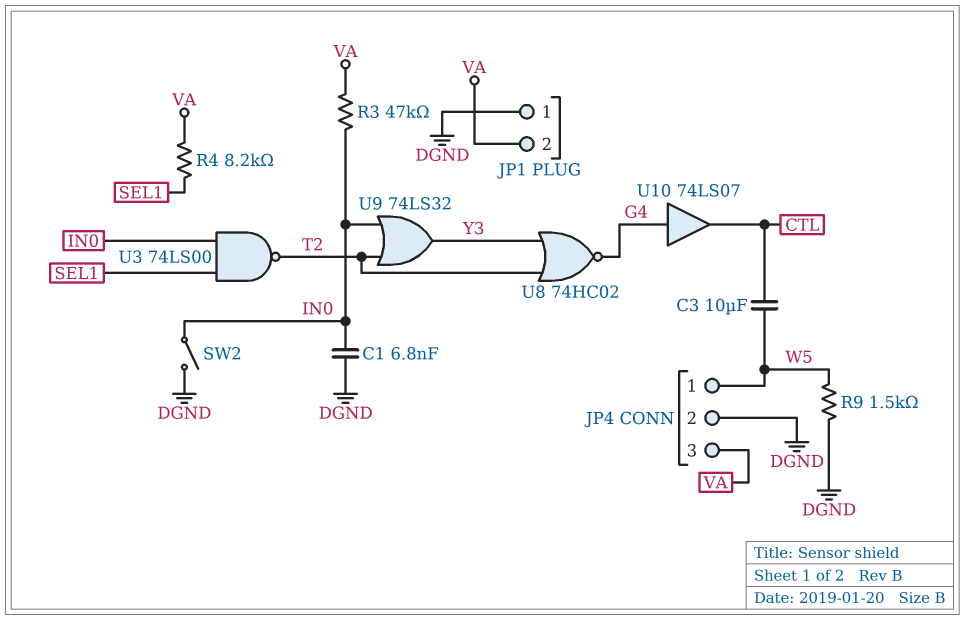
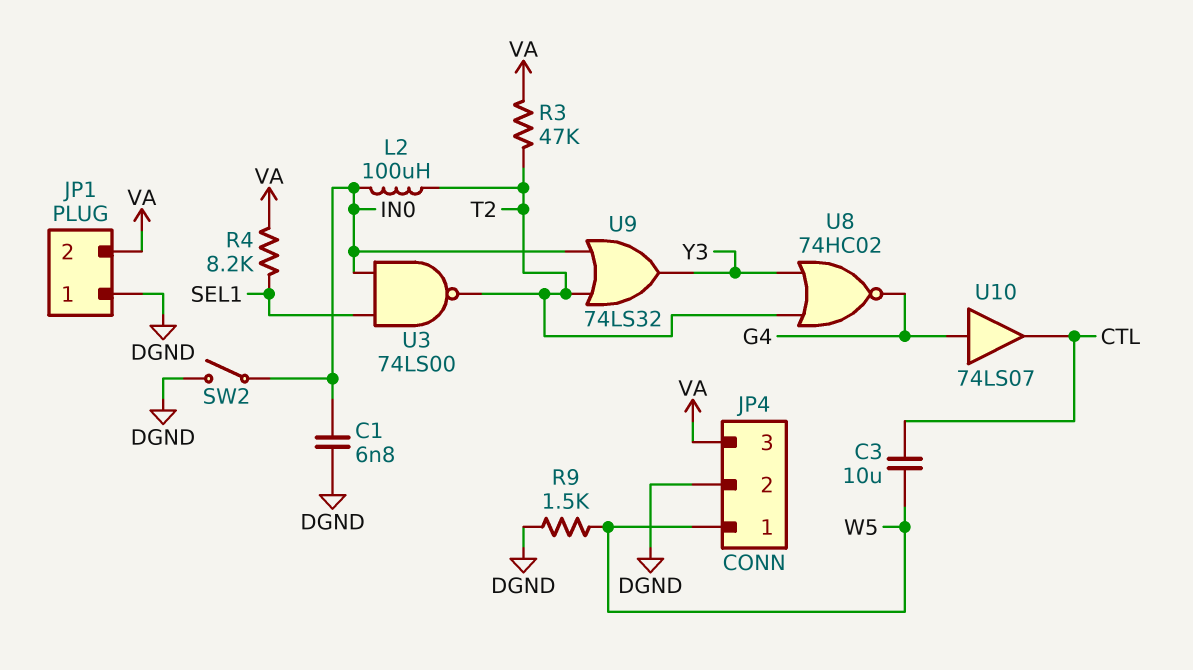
L2: none -> 100uH (IN0, T2)
R3: 47k (IN0, VA) -> 47k (T2, VA)

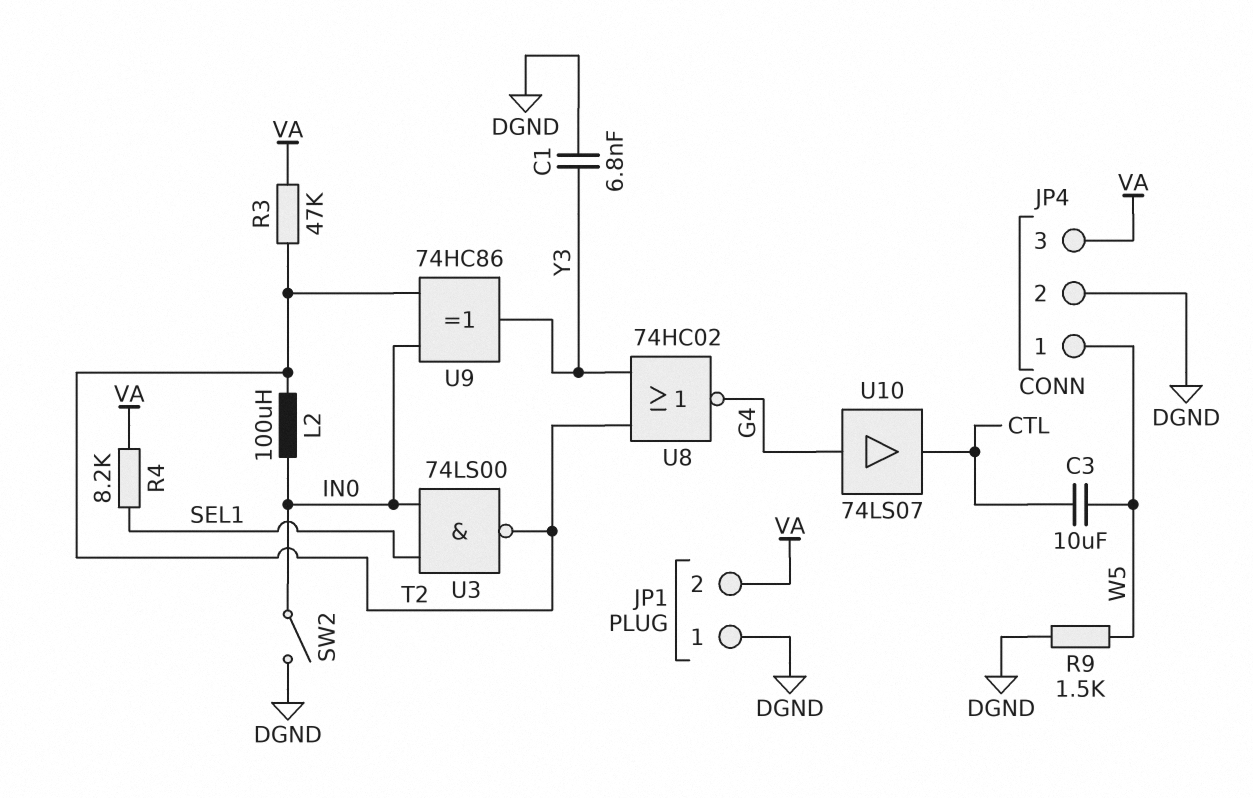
C1: 6.8nF (DGND, IN0) -> 6.8nF (DGND, Y3)
U9: OR 74LS32 (in IN0, in T2, out Y3) -> XOR 74HC86 (in IN0, in T2, out Y3)

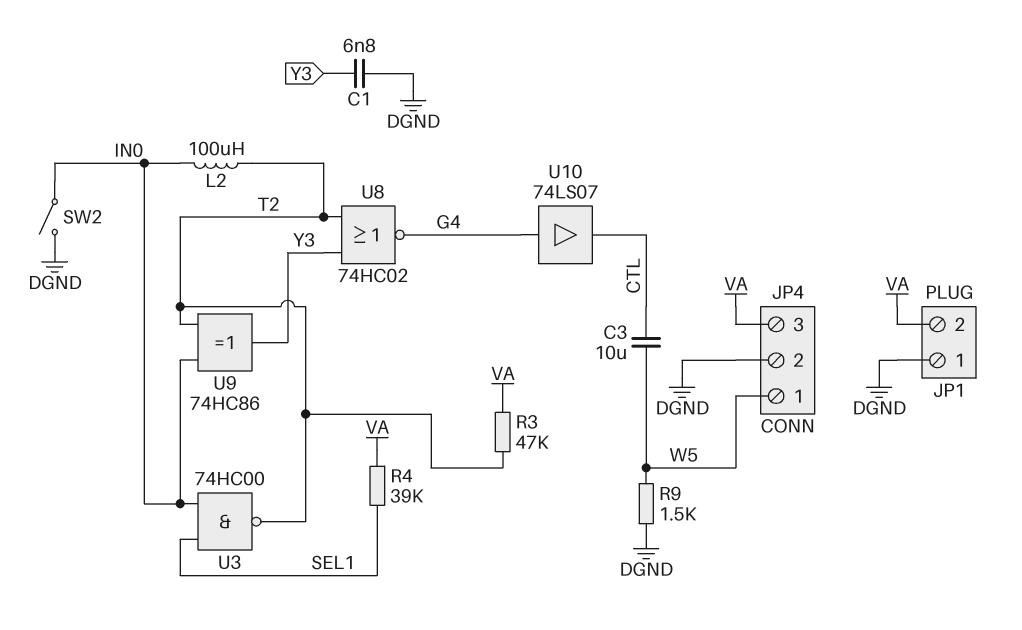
R4: 8.2k (SEL1, VA) -> 39k (SEL1, VA)
U3: NAND 74LS00 (in IN0, in SEL1, out T2) -> NAND 74HC00 (in IN0, in SEL1, out T2)

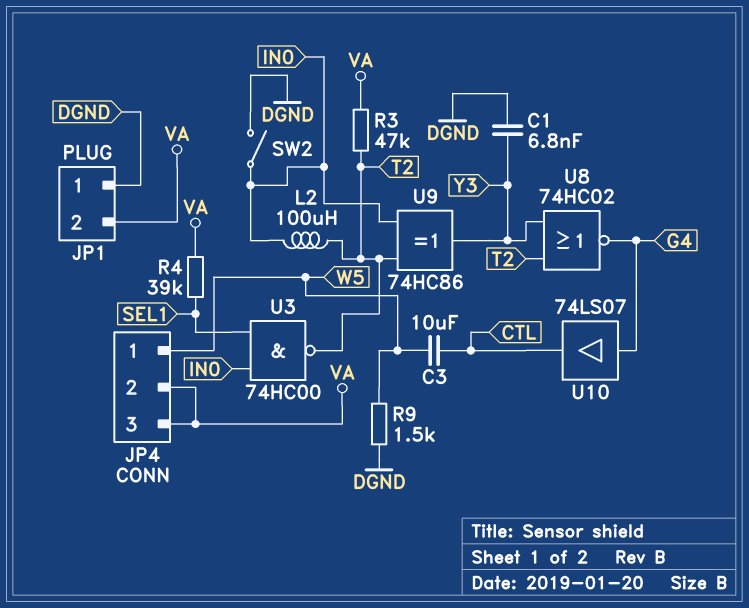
JP4 pin 2: DGND -> VA

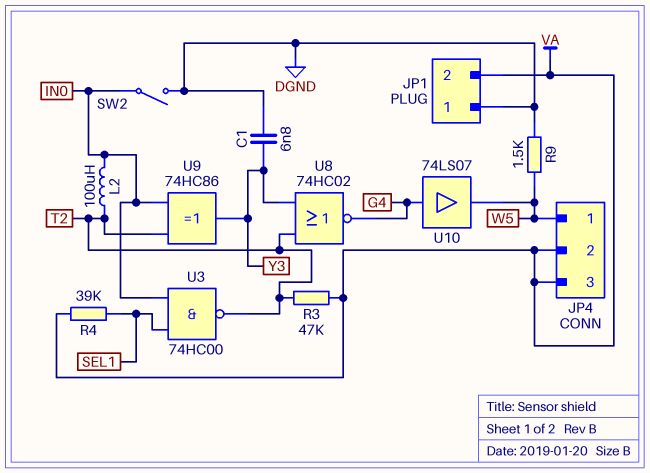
C3: 10uF (CTL, W5) -> none
U10: buffer 74LS07 (in G4, out CTL) -> buffer 74LS07 (in G4, out W5)

